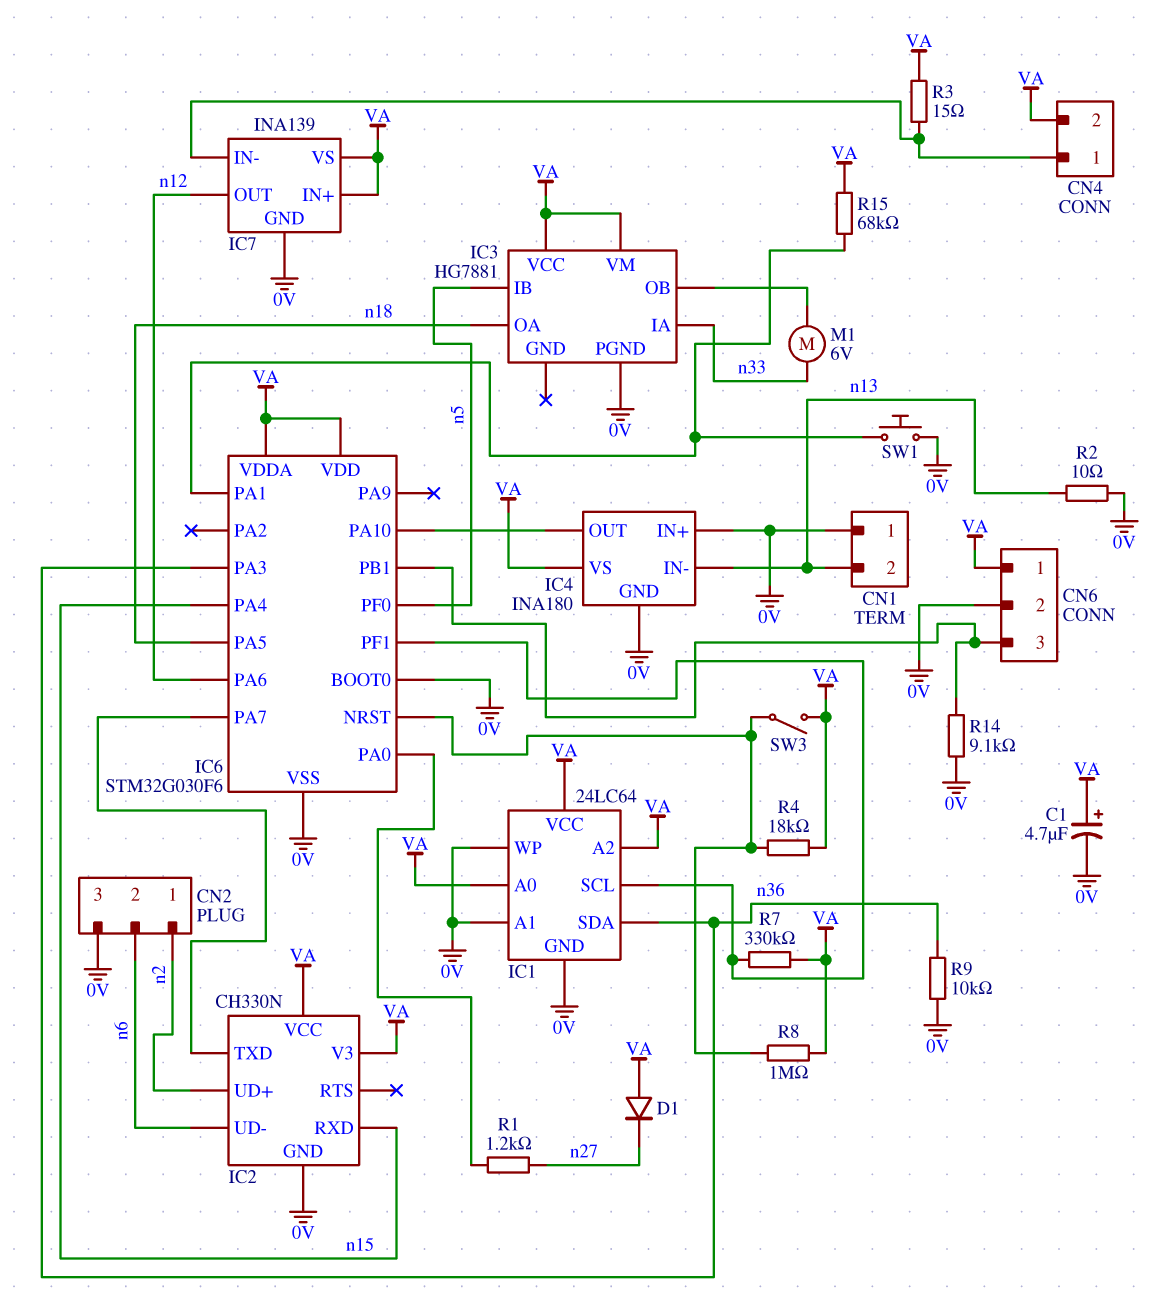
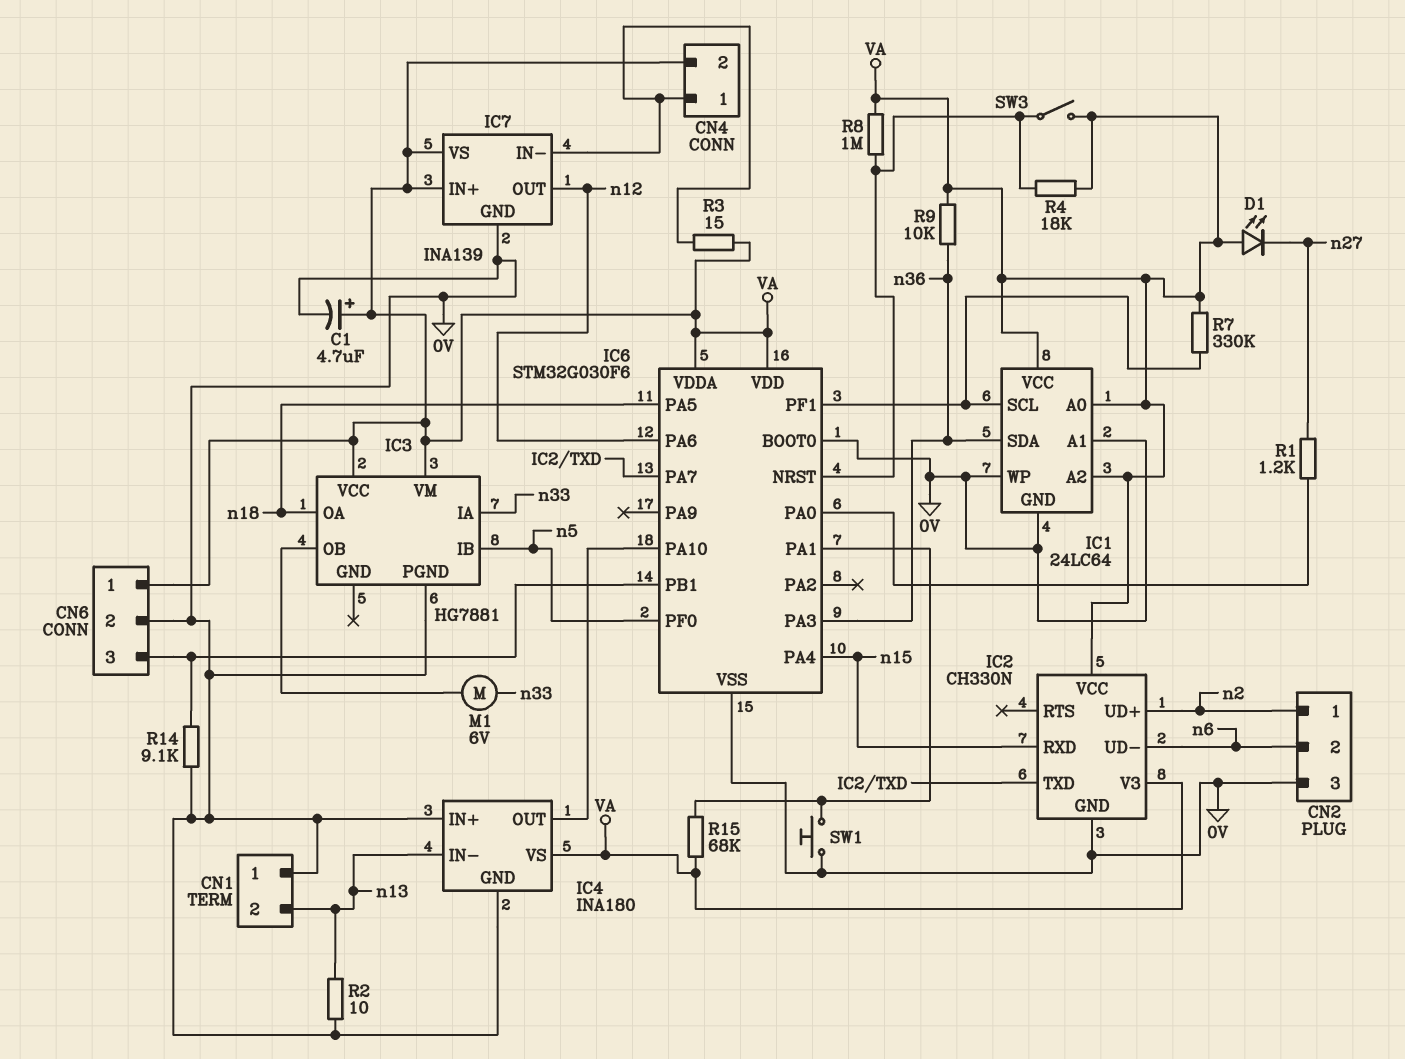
D1: diode (A VA, K n27) -> LED (A VA, K n27)
R9: 10k (0V, n36) -> 10k (VA, n36)

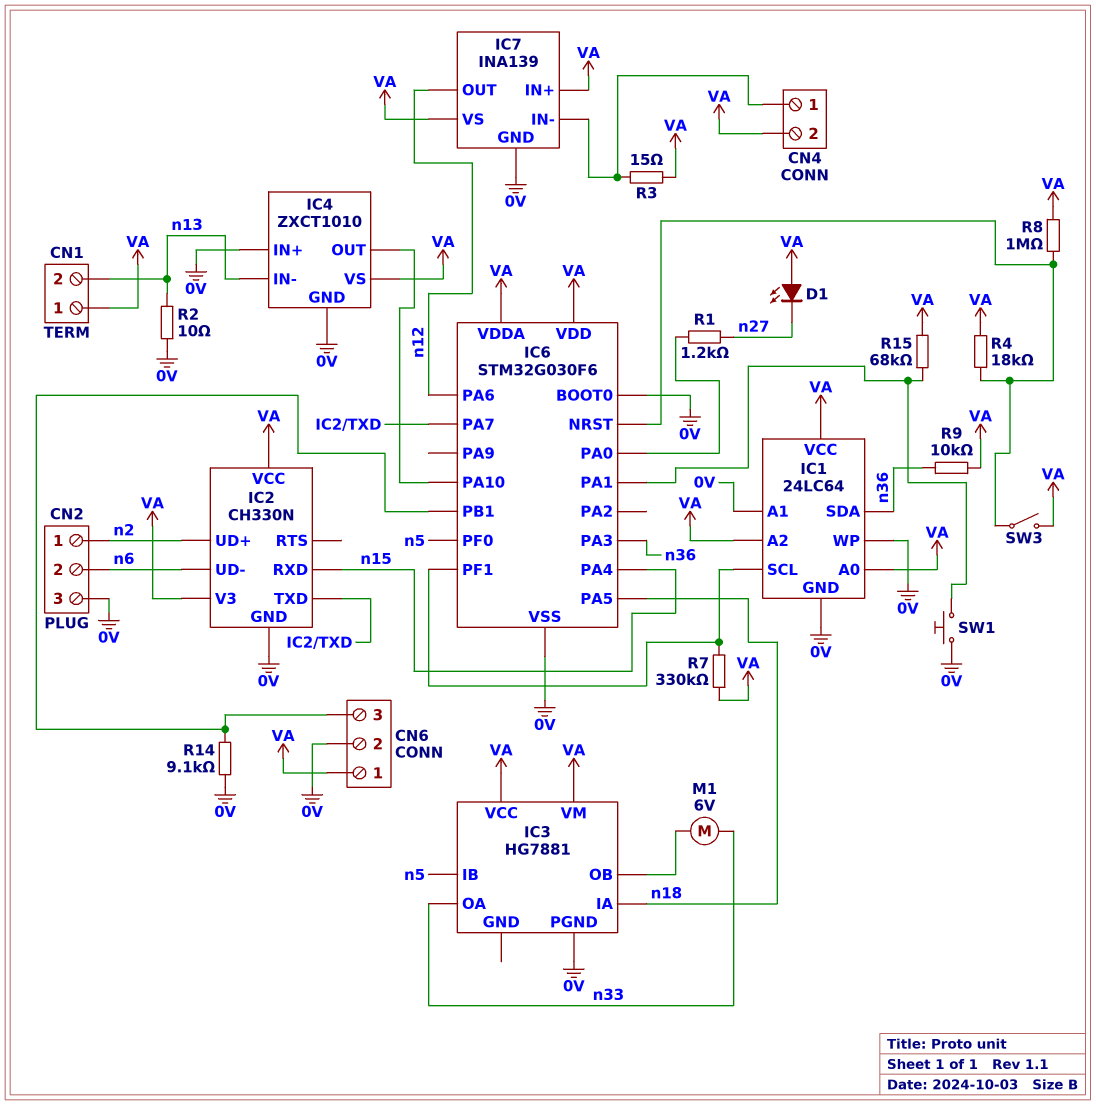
C1: 4.7uF (plus VA, minus 0V) -> none
CN1 pin 1: 0V -> VA
IC3 pin IA: n33 -> n18
IC3 pin OA: n18 -> n33
IC4: INA180 -> ZXCT1010

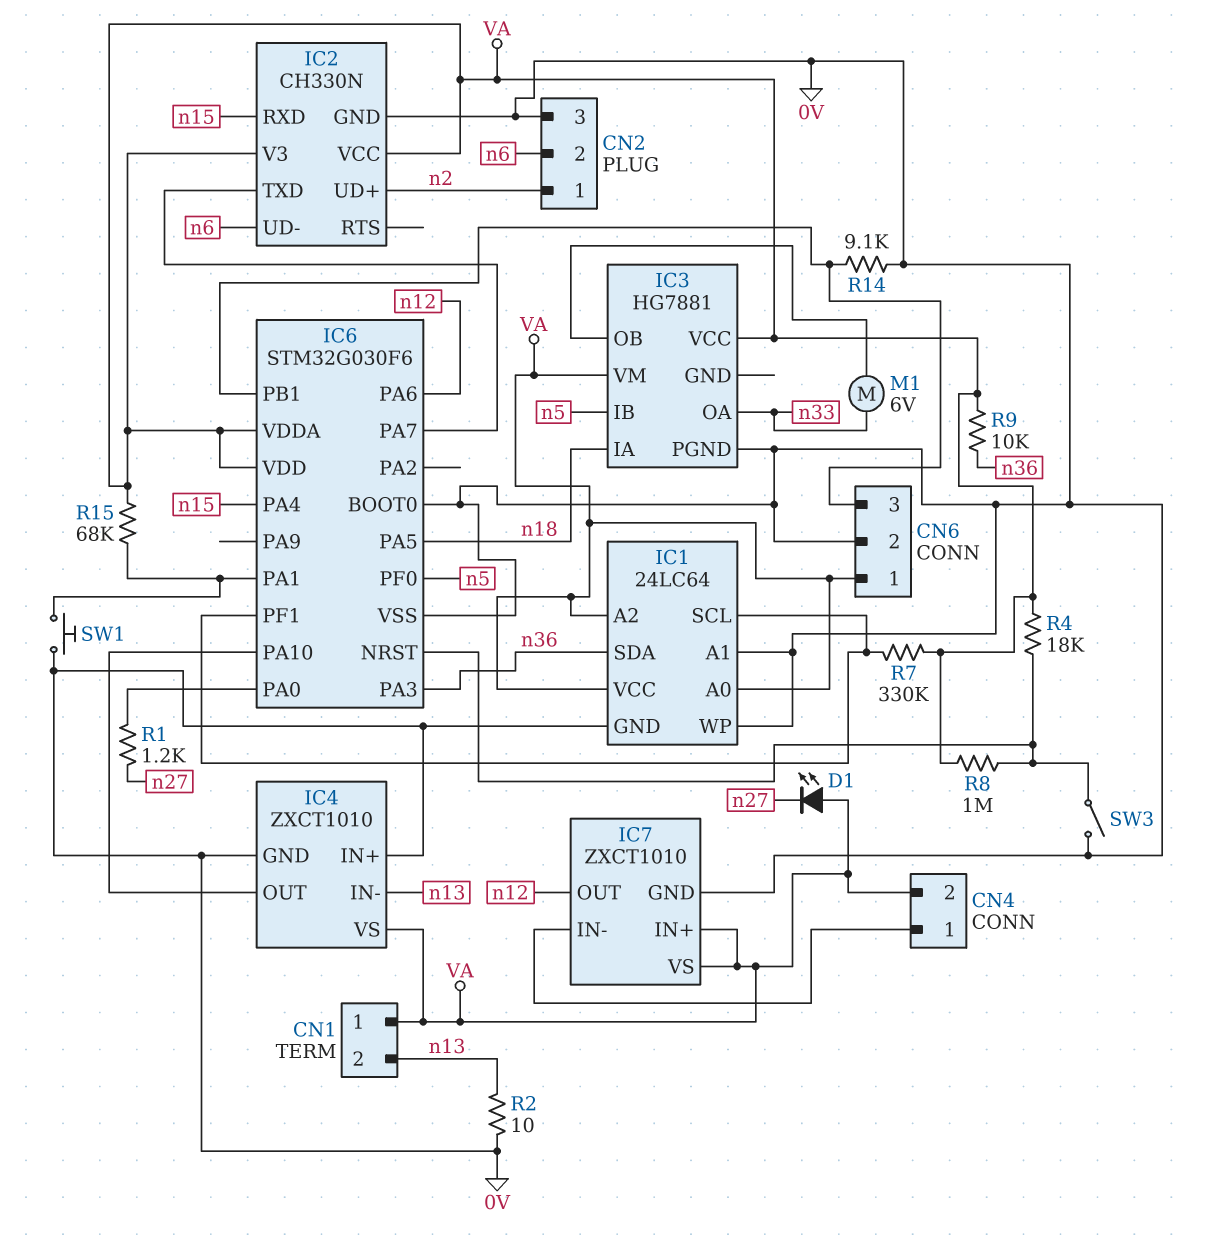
IC7: INA139 -> ZXCT1010
R3: 15 (CN4/1, VA) -> none
SW3: switch (IC6/NRST, VA) -> switch (0V, IC6/NRST)

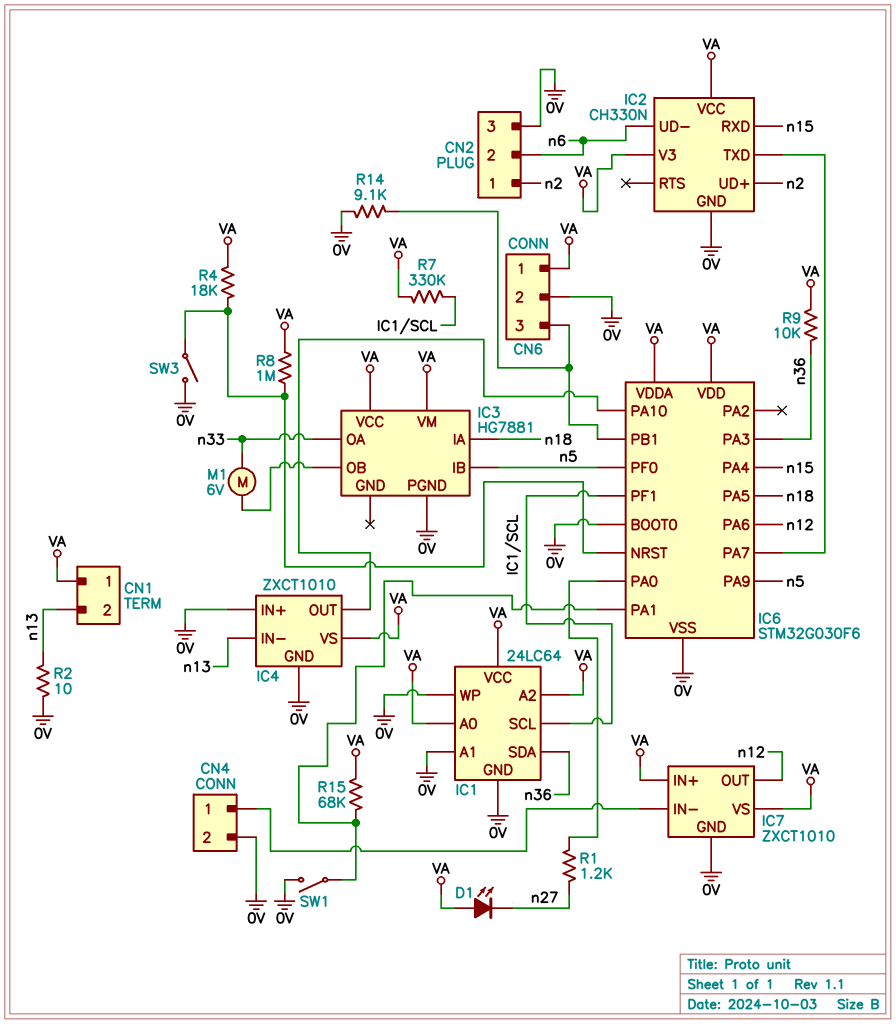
CN4 pin 2: VA -> 0V
IC6 pin PA9: none -> n5
SW1: button (0V, IC6/PA1) -> switch (0V, IC6/PA1)

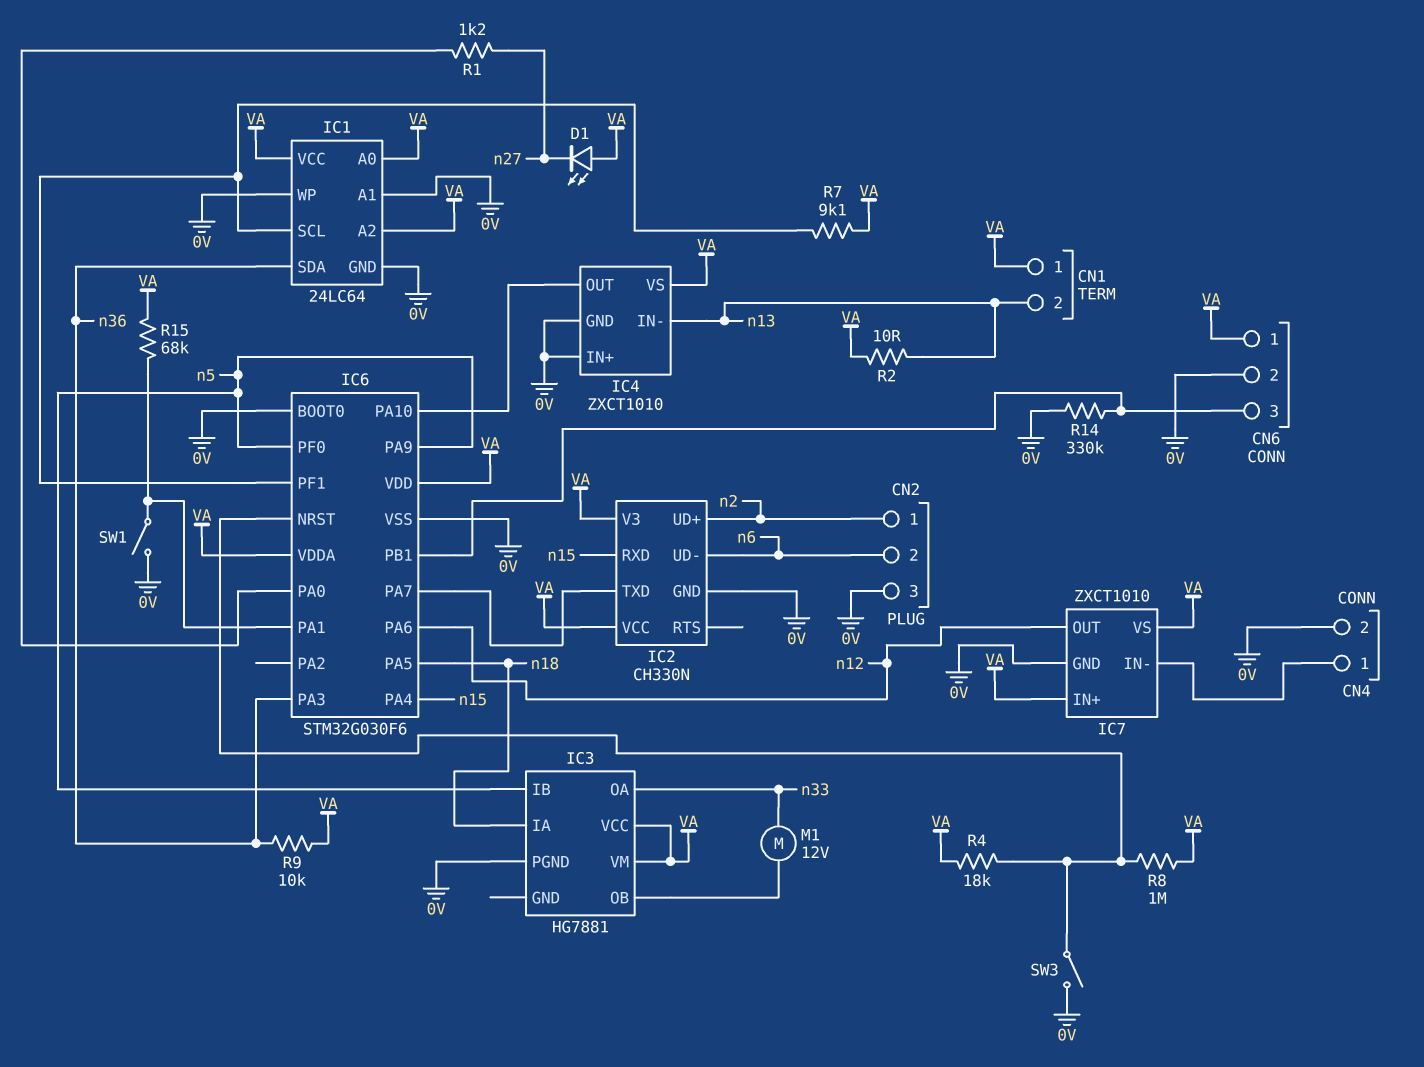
M1: motor 6V (IC3/OB, n33) -> motor 12V (IC3/OB, n33)
R2: 10 (0V, n13) -> 10 (VA, n13)
R7: 330k (IC1/SCL, VA) -> 9.1k (IC1/SCL, VA)
R14: 9.1k (0V, CN6/3) -> 330k (0V, CN6/3)

